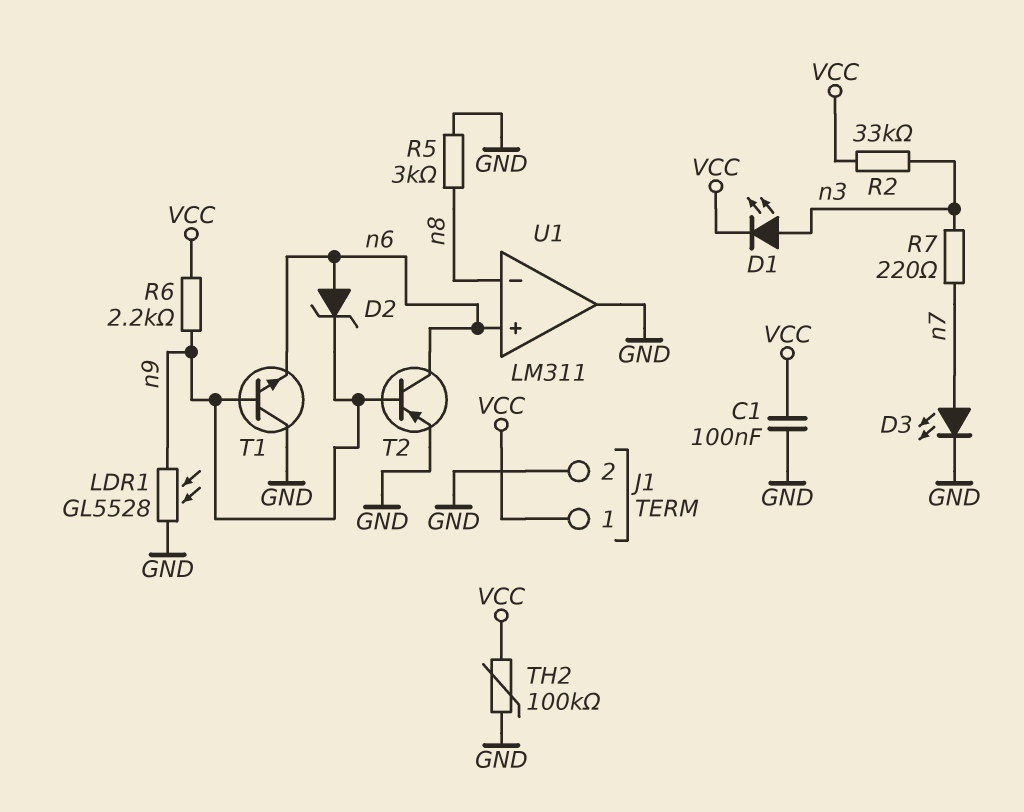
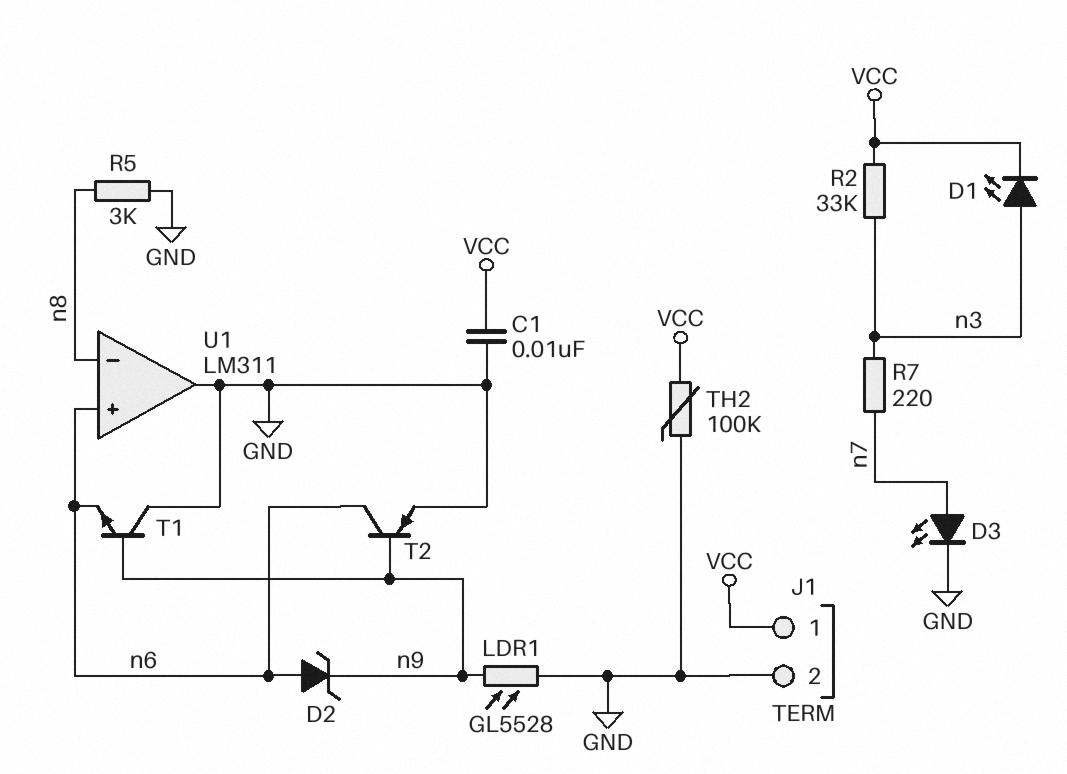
C1: 100nF (GND, VCC) -> 10nF (GND, VCC)
R6: 2.2k (VCC, n9) -> none

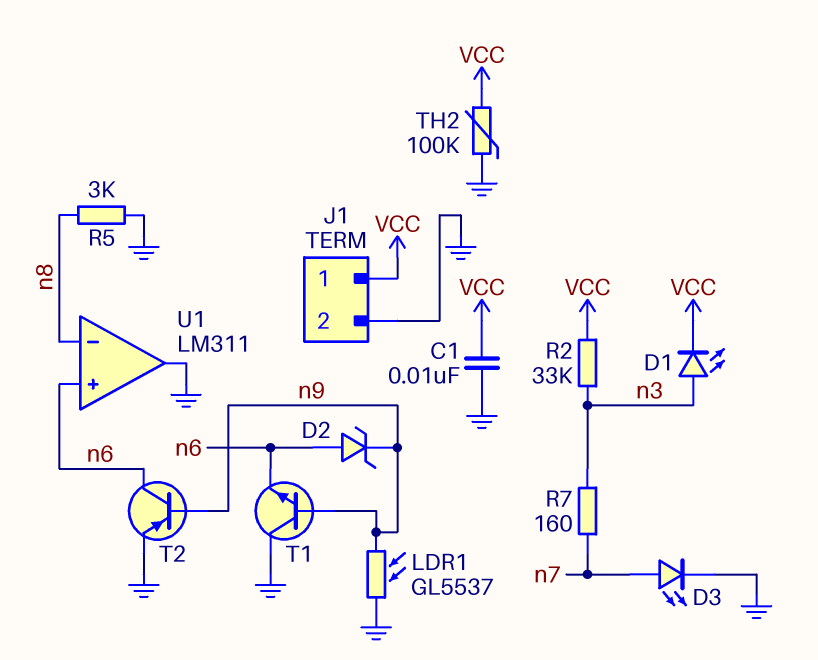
LDR1: GL5528 (GND, n9) -> GL5537 (GND, n9)
R7: 220 (n3, n7) -> 160 (n3, n7)

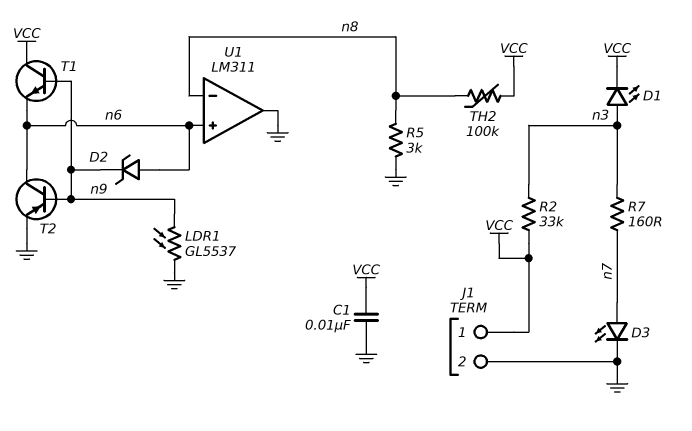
T1: NPN (B n9, C GND, E n6) -> NPN (B n9, C VCC, E n6)
TH2: 100k (GND, VCC) -> 100k (VCC, n8)

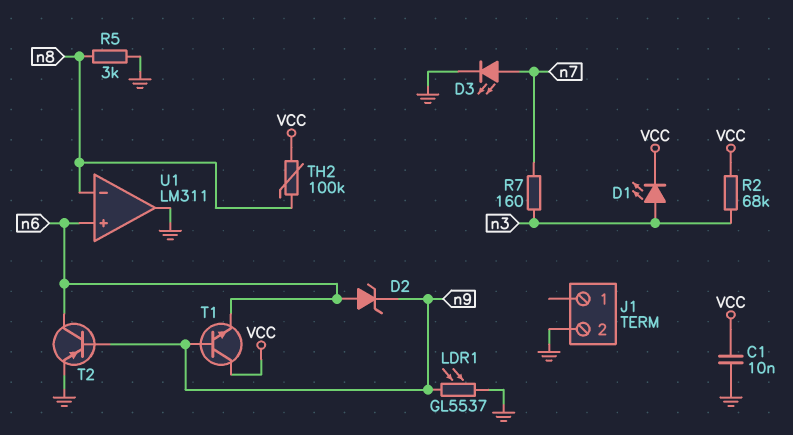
J1 pin 1: VCC -> none
R2: 33k (VCC, n3) -> 68k (VCC, n3)

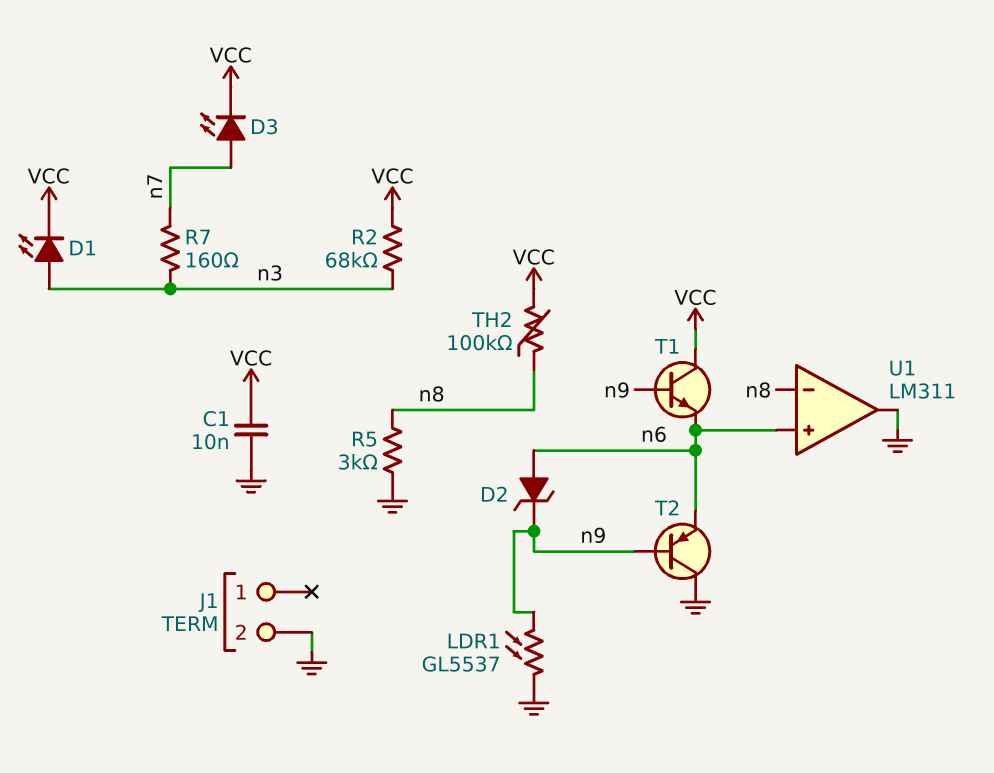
D3: LED (A n7, K GND) -> LED (A n7, K VCC)
T2: PNP (B n9, C n6, E GND) -> PNP (B n9, C GND, E n6)

